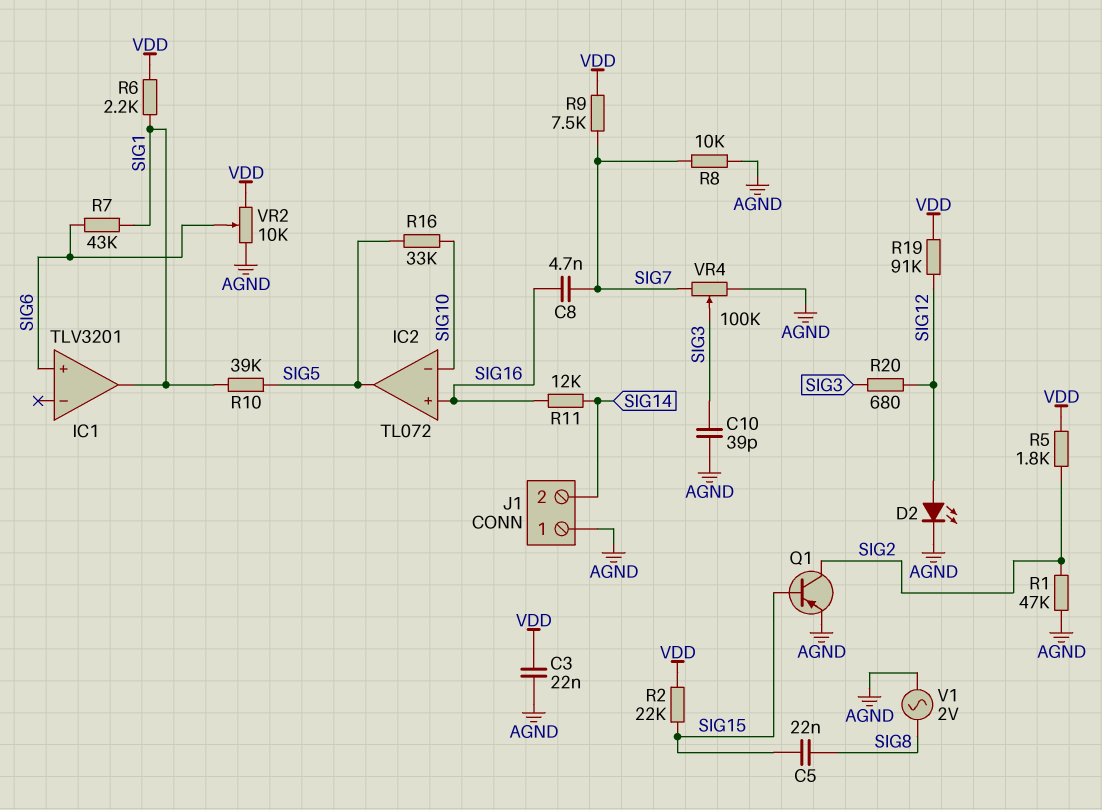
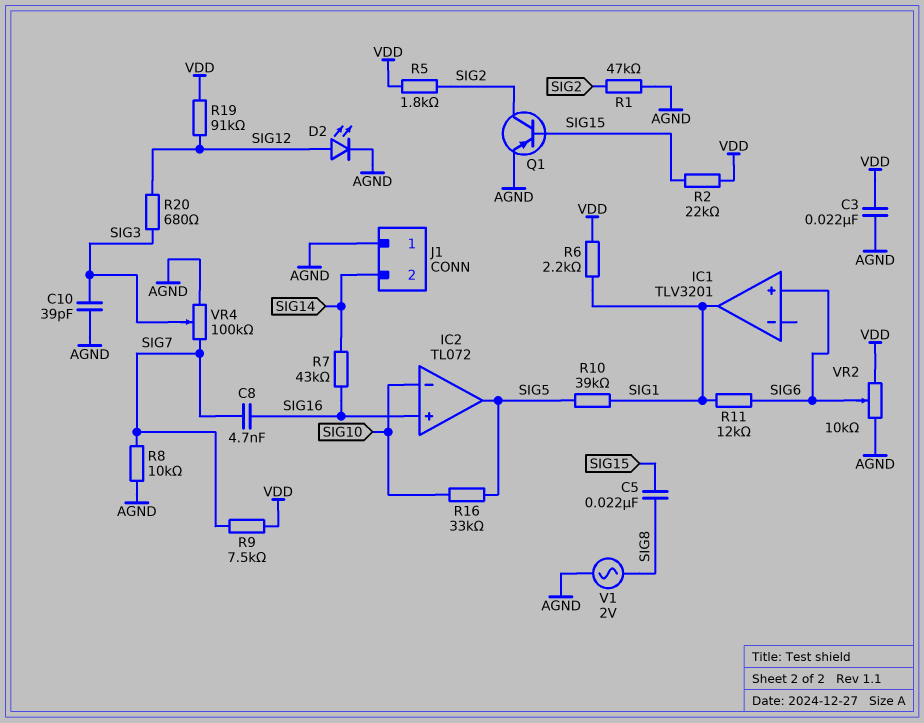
R7: 43k (SIG1, SIG6) -> 43k (SIG14, SIG16)
R11: 12k (SIG14, SIG16) -> 12k (SIG1, SIG6)

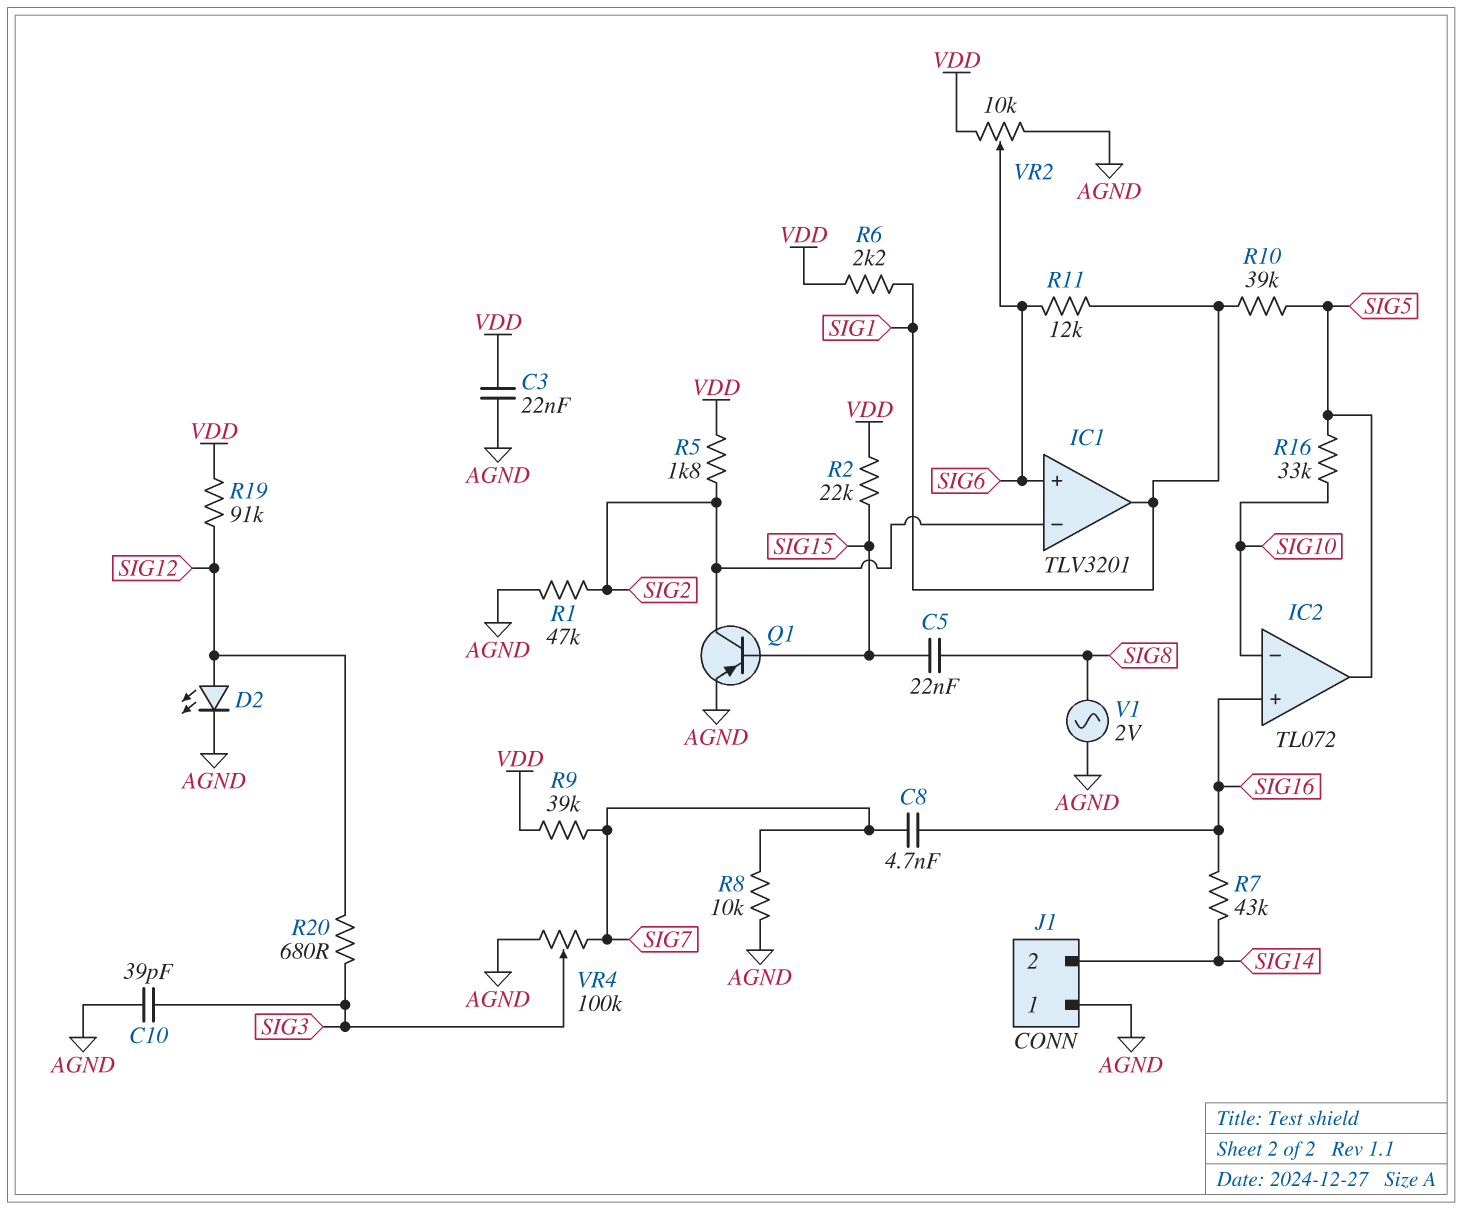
IC1 pin in-: none -> SIG2
R9: 7.5k (SIG7, VDD) -> 39k (SIG7, VDD)

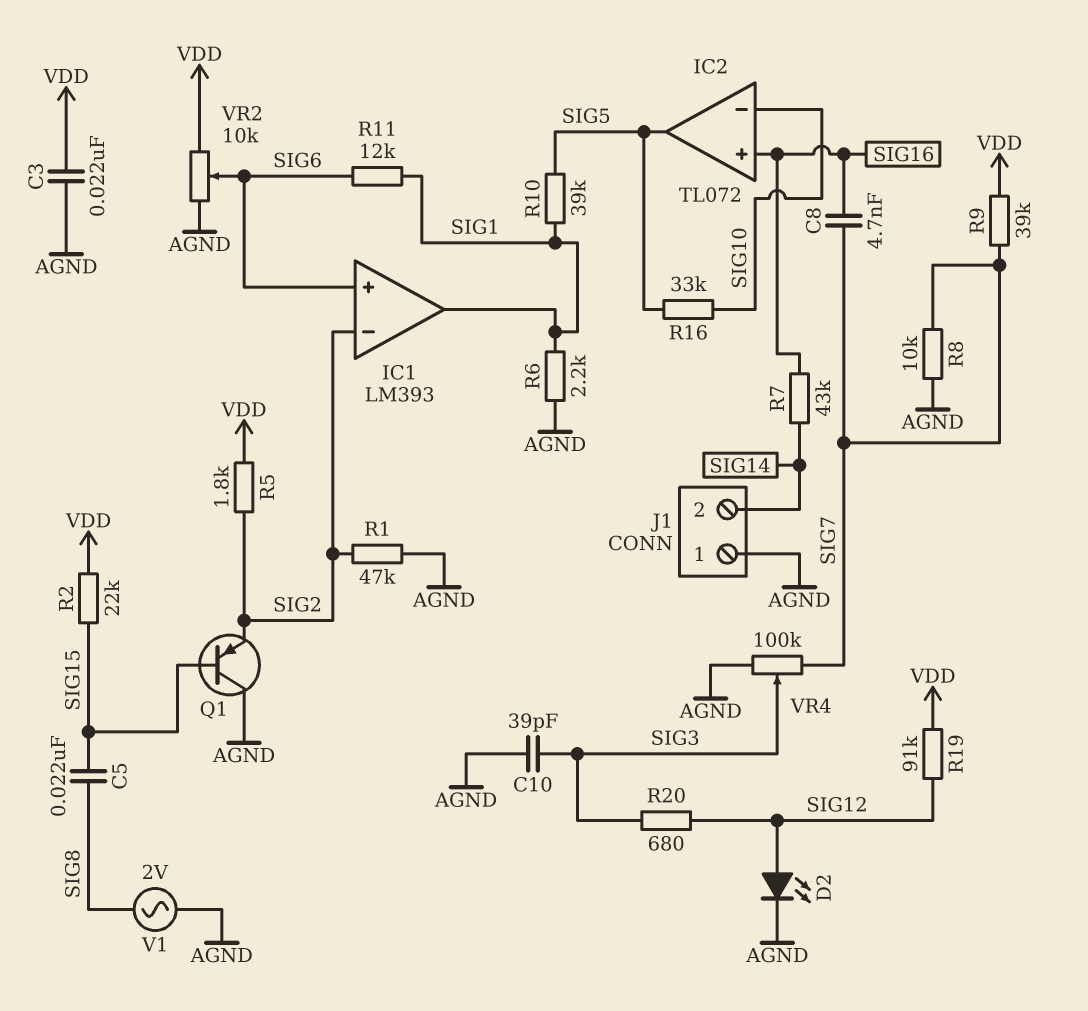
IC1: TLV3201 -> LM393
Q1: PNP (B SIG15, C SIG2, E AGND) -> PNP (B SIG15, C AGND, E SIG2)
R6: 2.2k (SIG1, VDD) -> 2.2k (AGND, SIG1)

